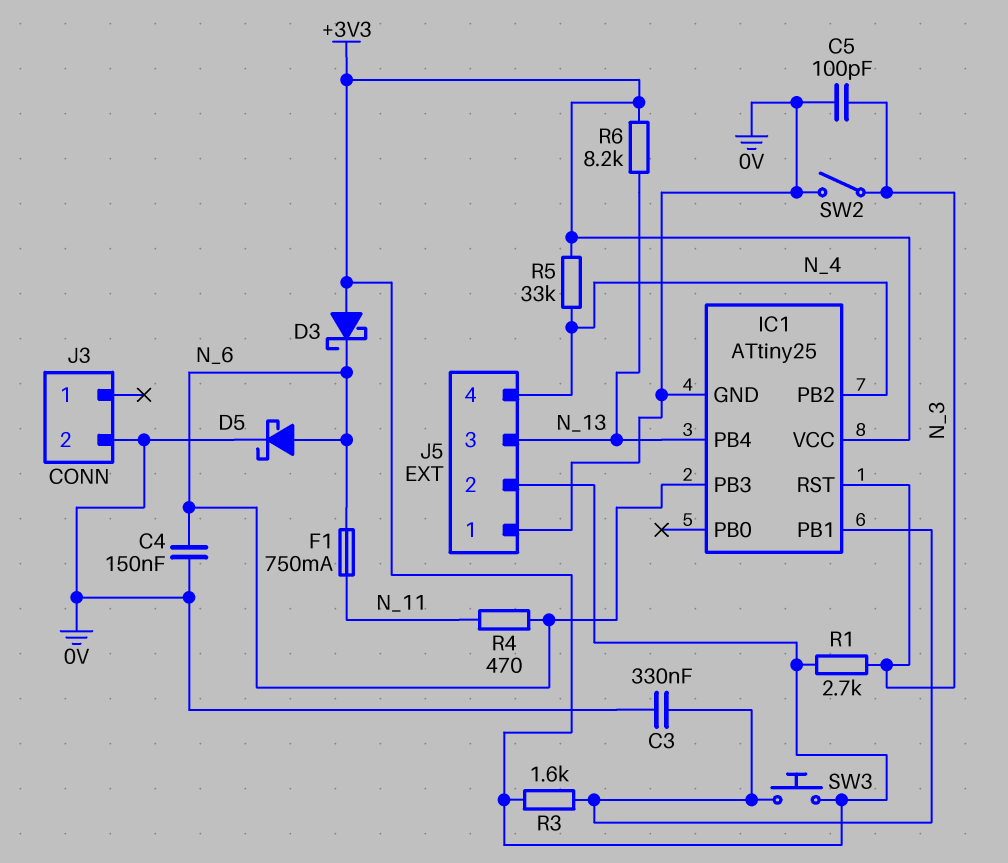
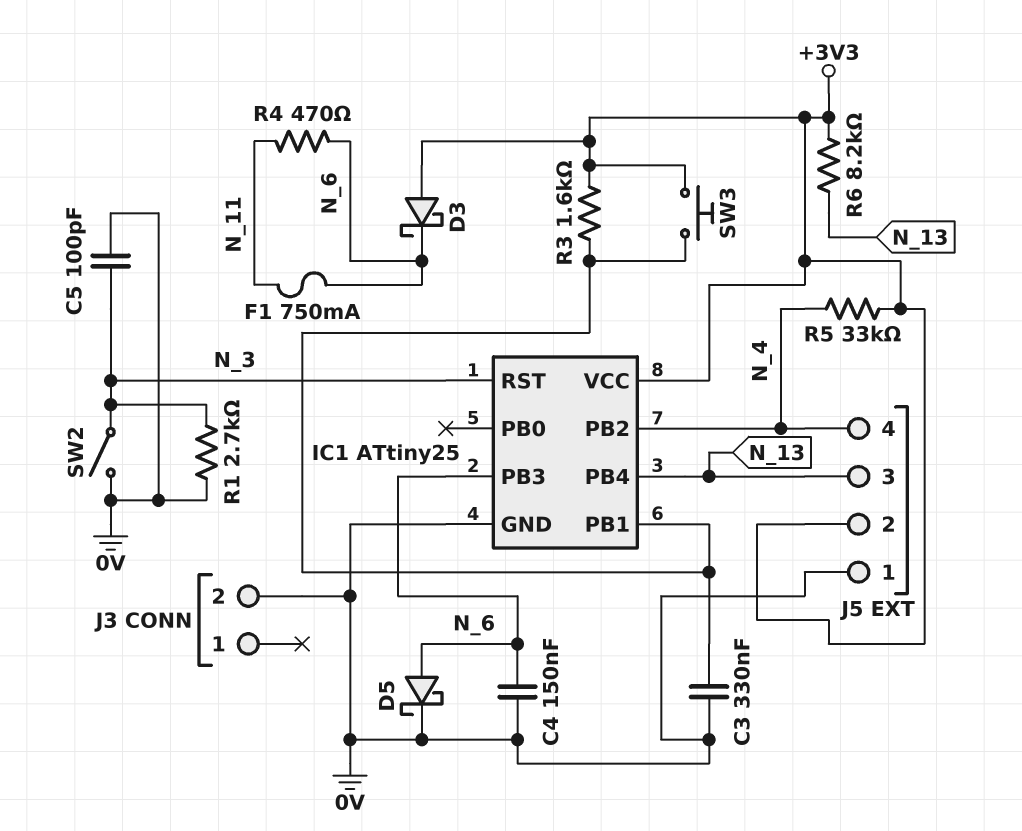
R1: 2.7k (+3V3, N_3) -> 2.7k (0V, N_3)

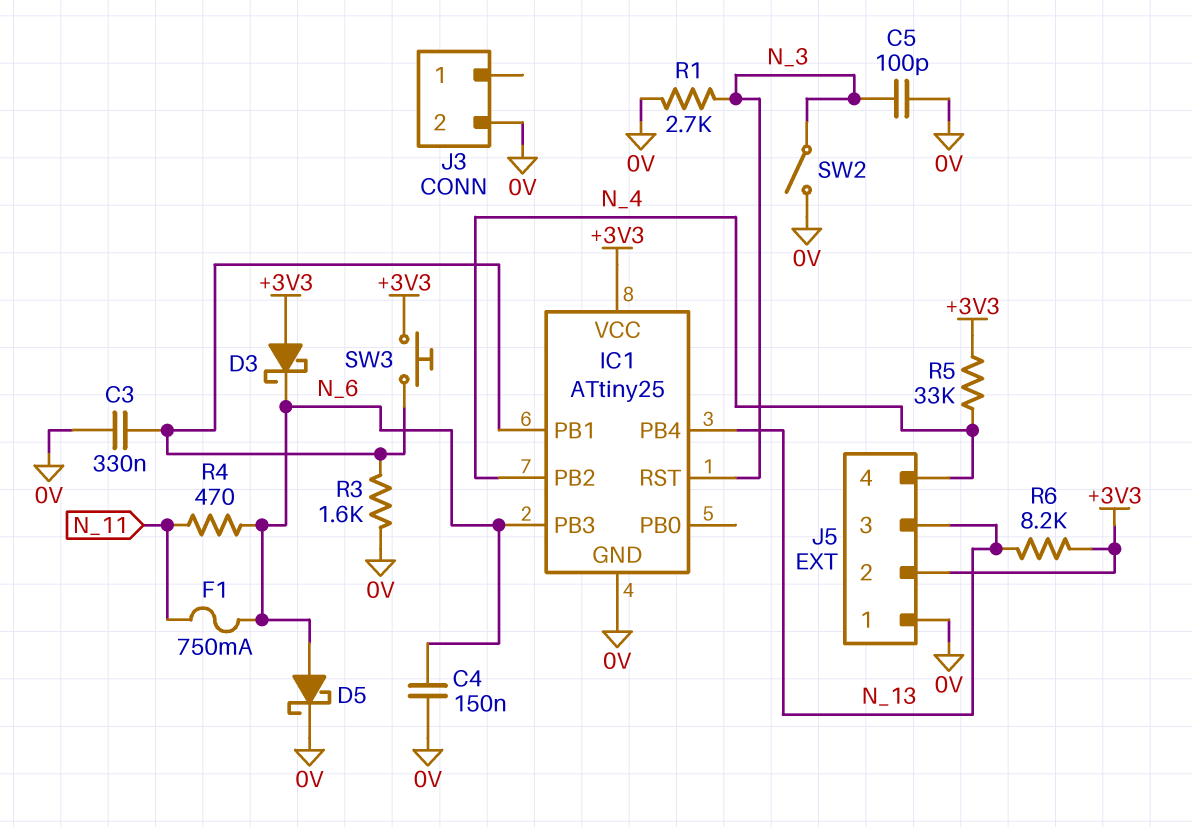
R3: 1.6k (+3V3, IC1/PB1) -> 1.6k (0V, IC1/PB1)

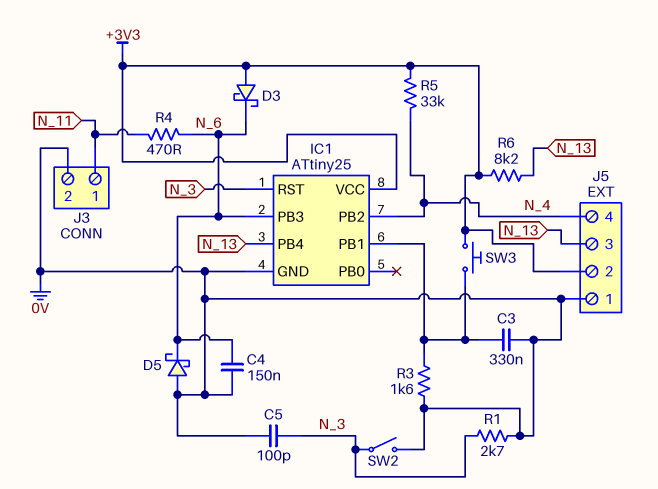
D5: schottky (A N_6, K 0V) -> schottky (A 0V, K N_6)
F1: 750mA (N_6, N_11) -> none
J3 pin 1: none -> N_11

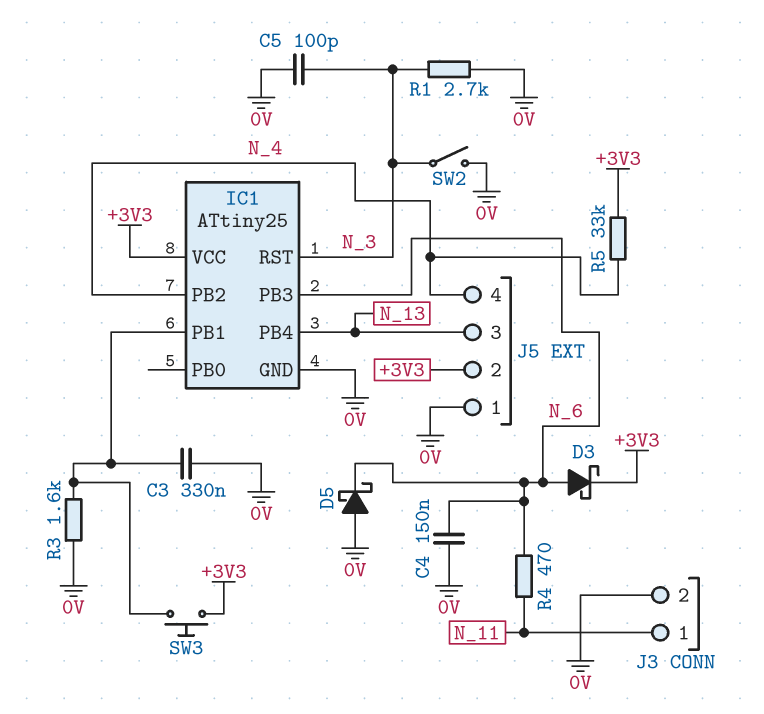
D3: schottky (A +3V3, K N_6) -> schottky (A N_6, K +3V3)
R6: 8.2k (+3V3, N_13) -> none

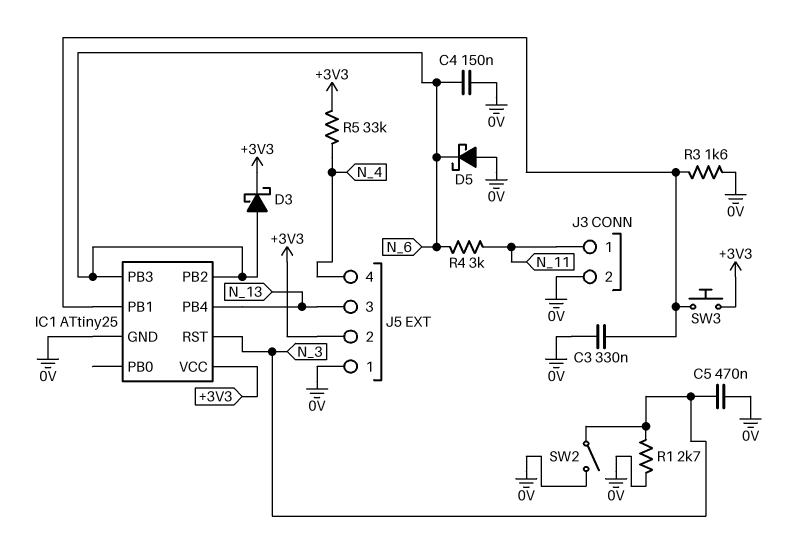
C5: 100pF (0V, N_3) -> 470nF (0V, N_3)
IC1 pin PB2: N_4 -> N_6
R4: 470 (N_6, N_11) -> 3k (N_6, N_11)

